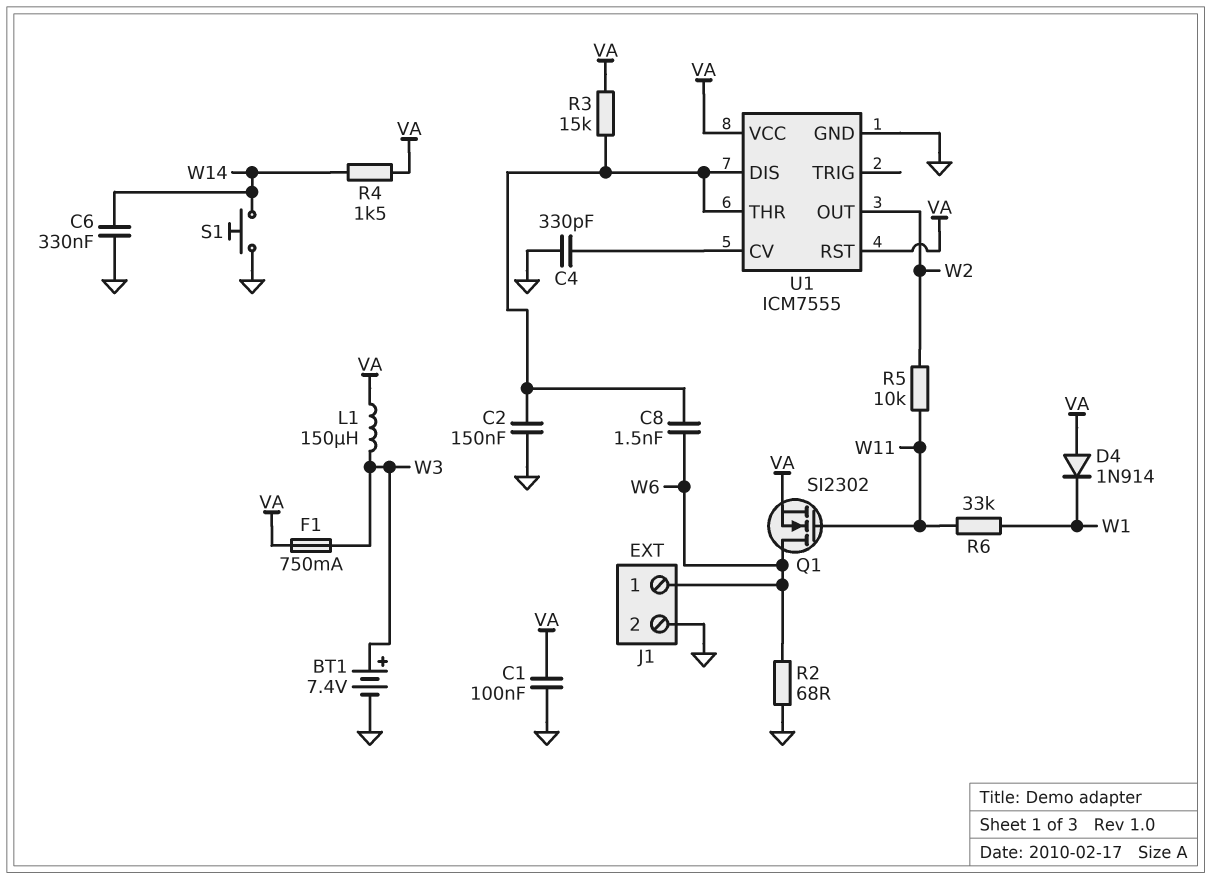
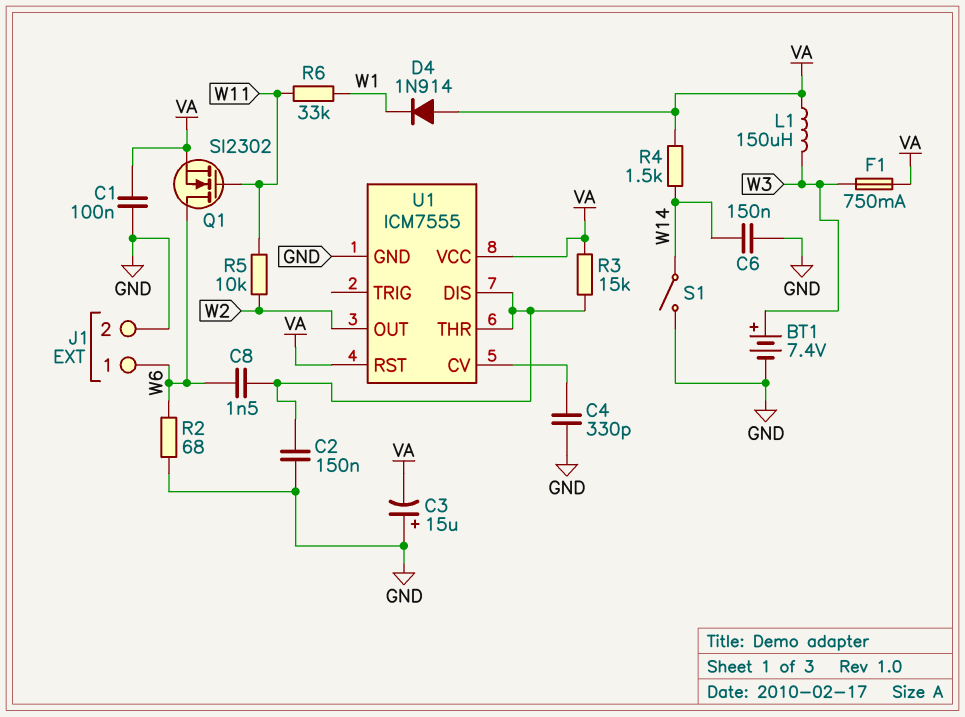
C3: none -> 15uF (plus GND, minus VA)
C6: 330nF (GND, W14) -> 150nF (GND, W14)
S1: button (GND, W14) -> switch (GND, W14)

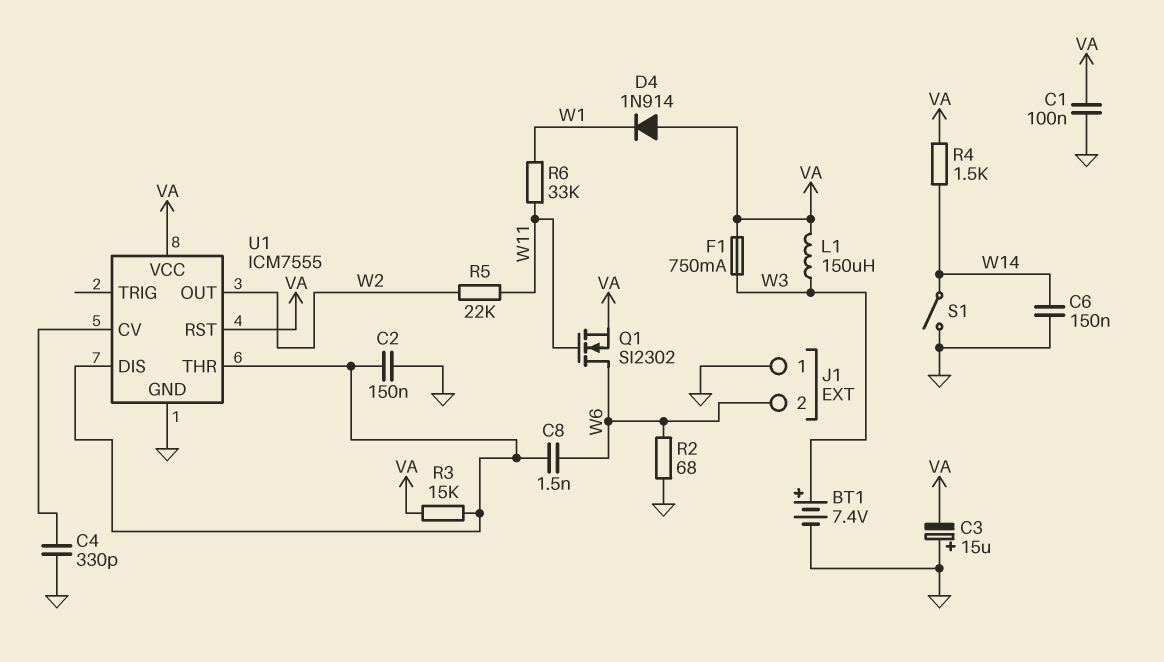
J1 pin 1: W6 -> GND
J1 pin 2: GND -> W6
R5: 10k (W2, W11) -> 22k (W2, W11)

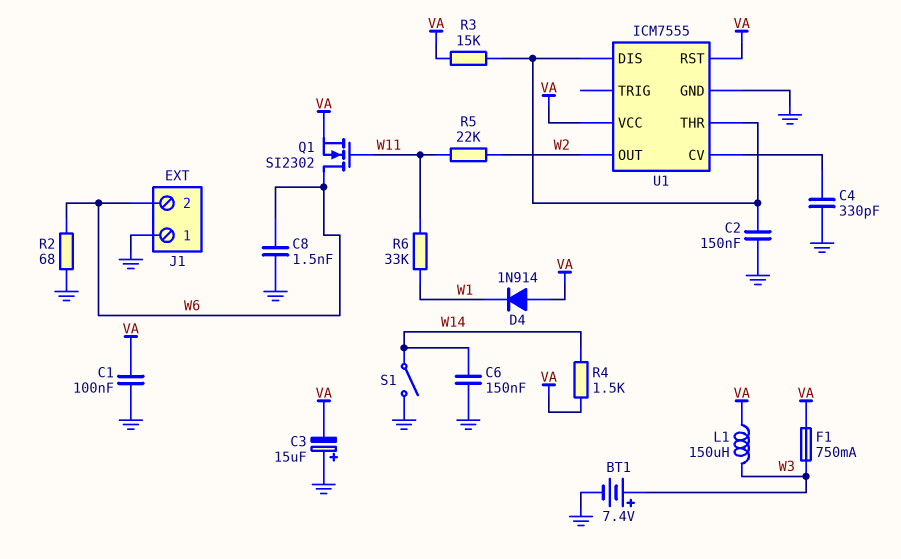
C8: 1.5nF (U1/DIS, W6) -> 1.5nF (GND, W6)

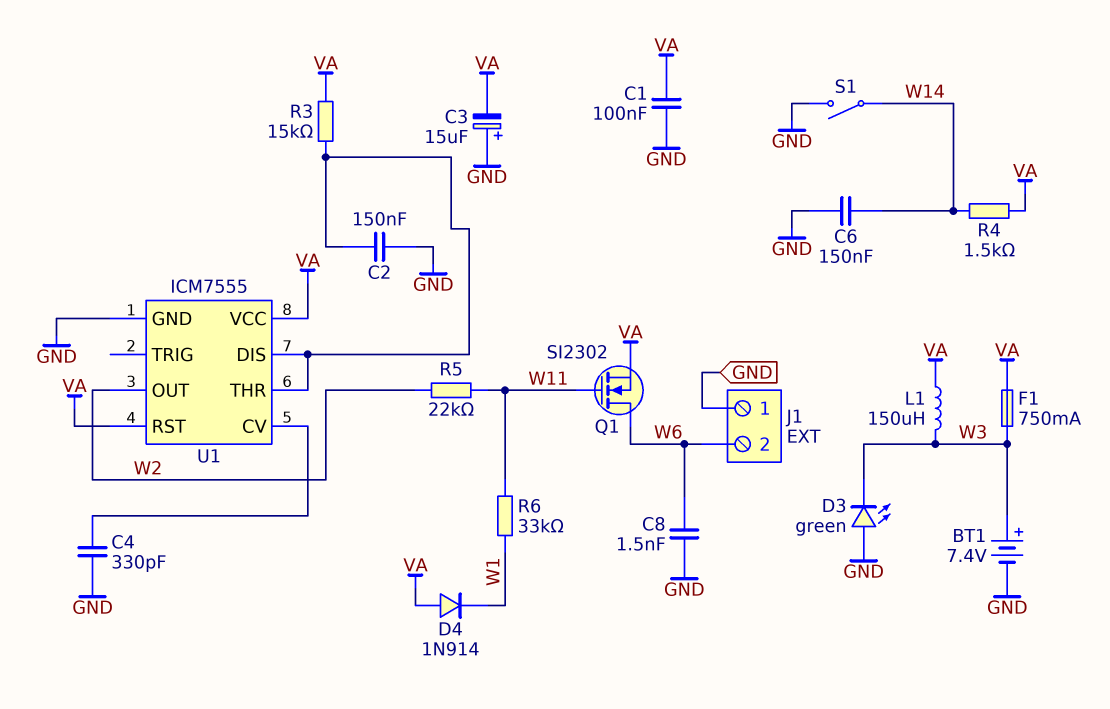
D3: none -> LED green (A GND, K W3)
R2: 68 (GND, W6) -> none

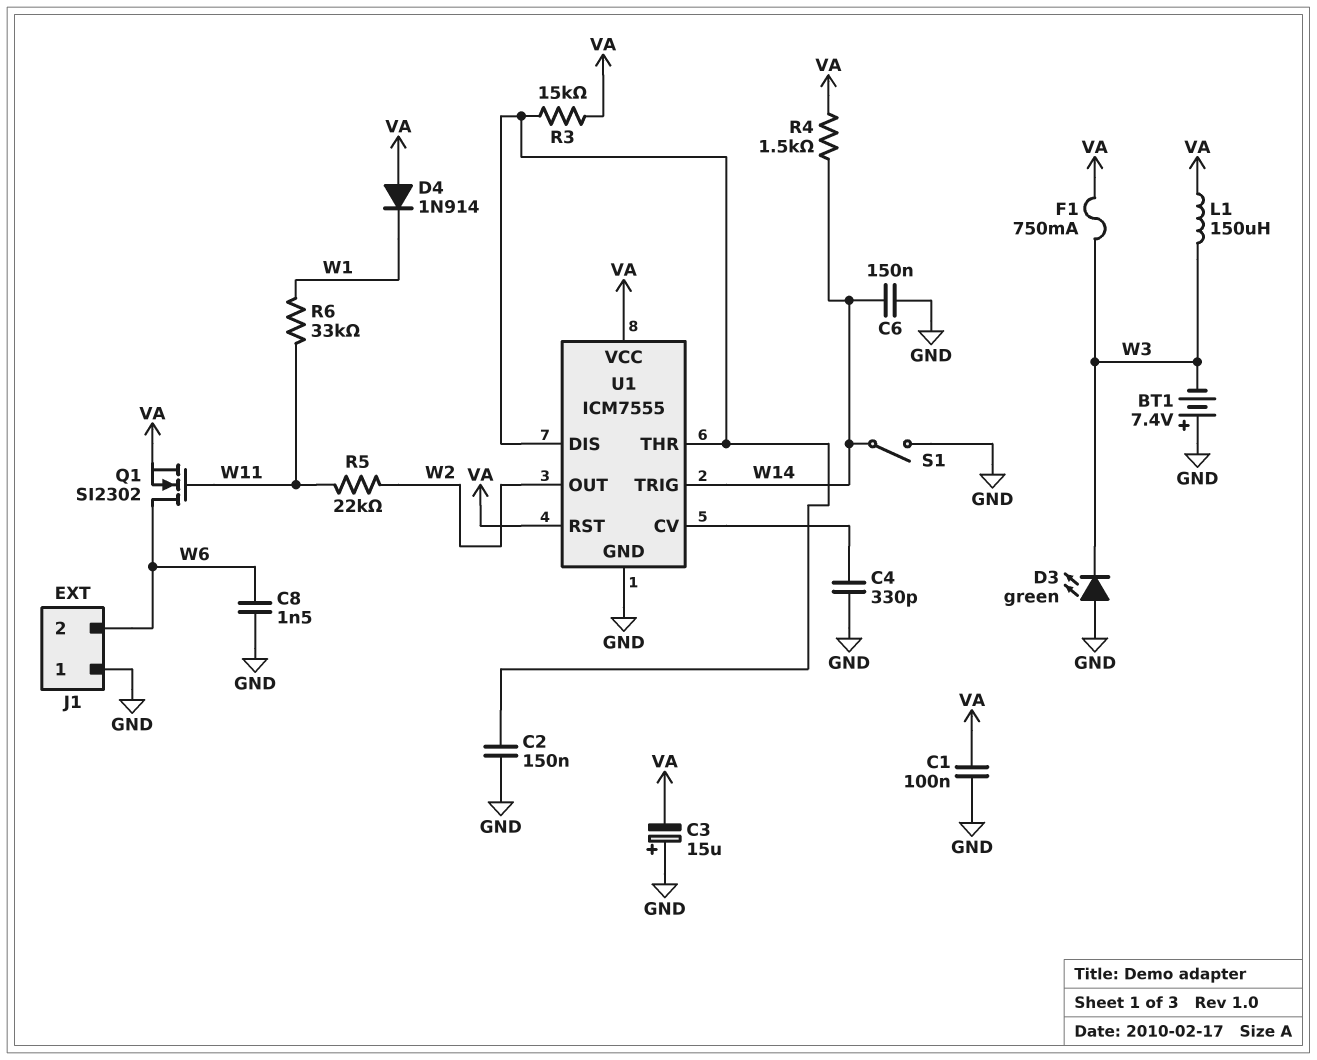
BT1: 7.4V (plus W3, minus GND) -> 7.4V (plus GND, minus W3)
U1 pin TRIG: none -> W14

